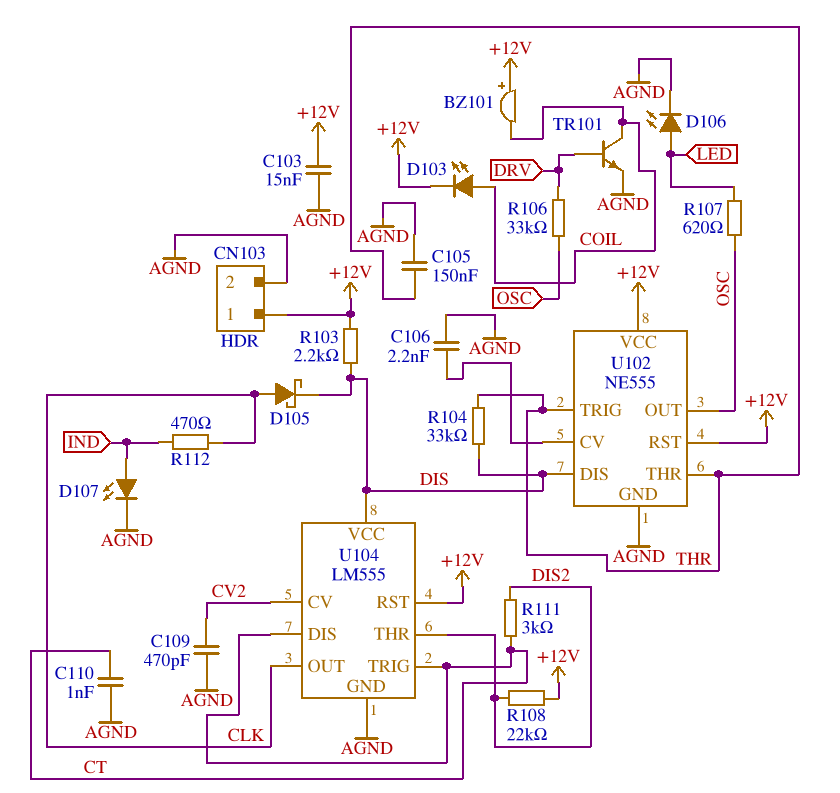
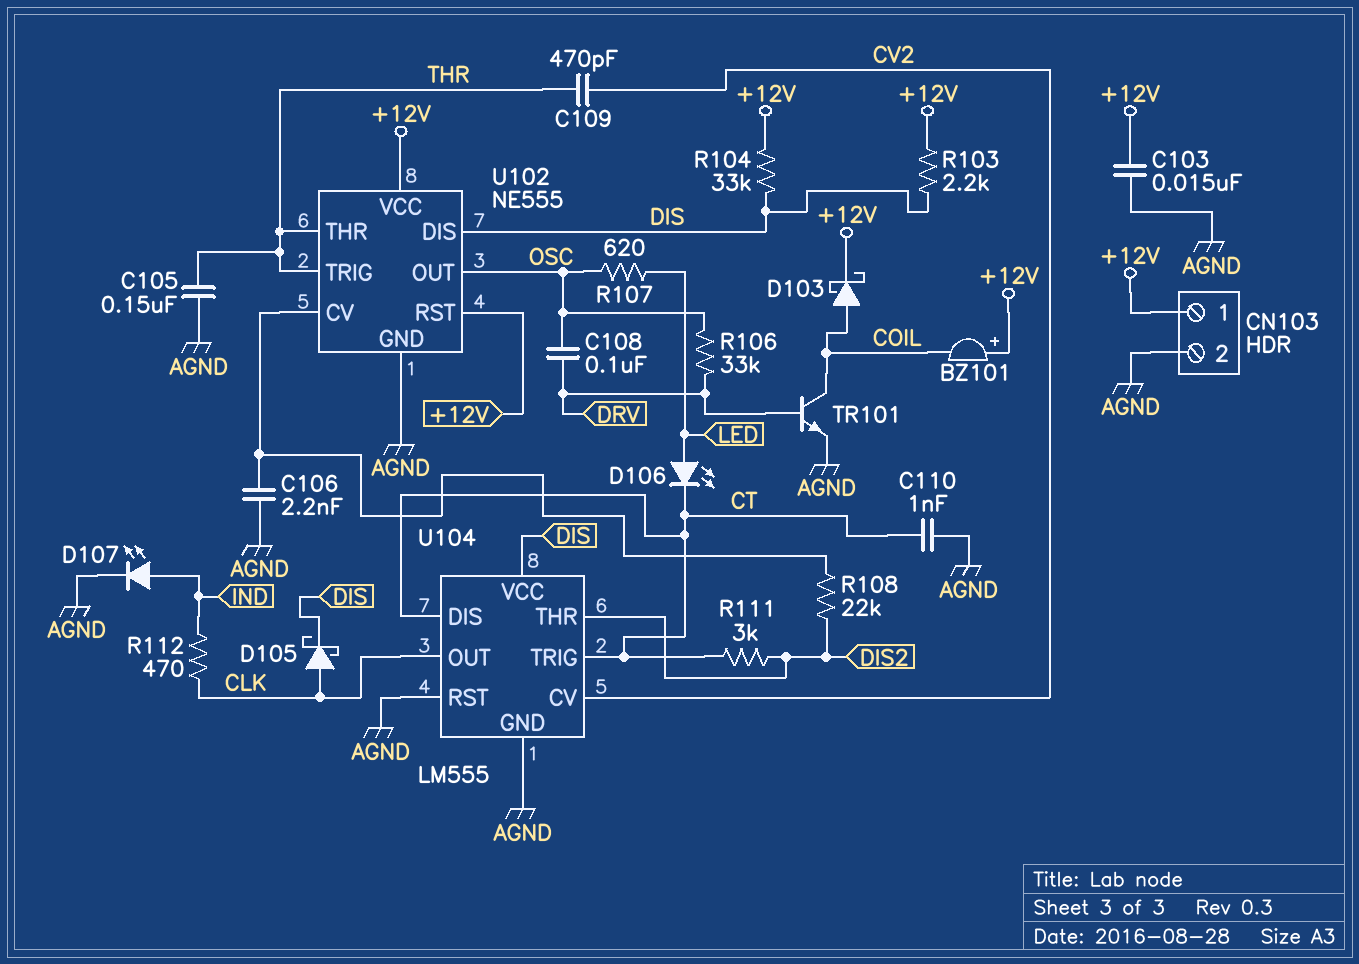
C108: none -> 100nF (DRV, OSC)
C109: 470pF (AGND, CV2) -> 470pF (CV2, THR)
D103: LED (A COIL, K +12V) -> schottky (A COIL, K +12V)
D106: LED (A LED, K AGND) -> LED (A LED, K CT)
R104: 33k (DIS, THR) -> 33k (+12V, DIS)
R108: 22k (+12V, DIS2) -> 22k (DIS2, U102/CV)
U104 pin RST: +12V -> AGND

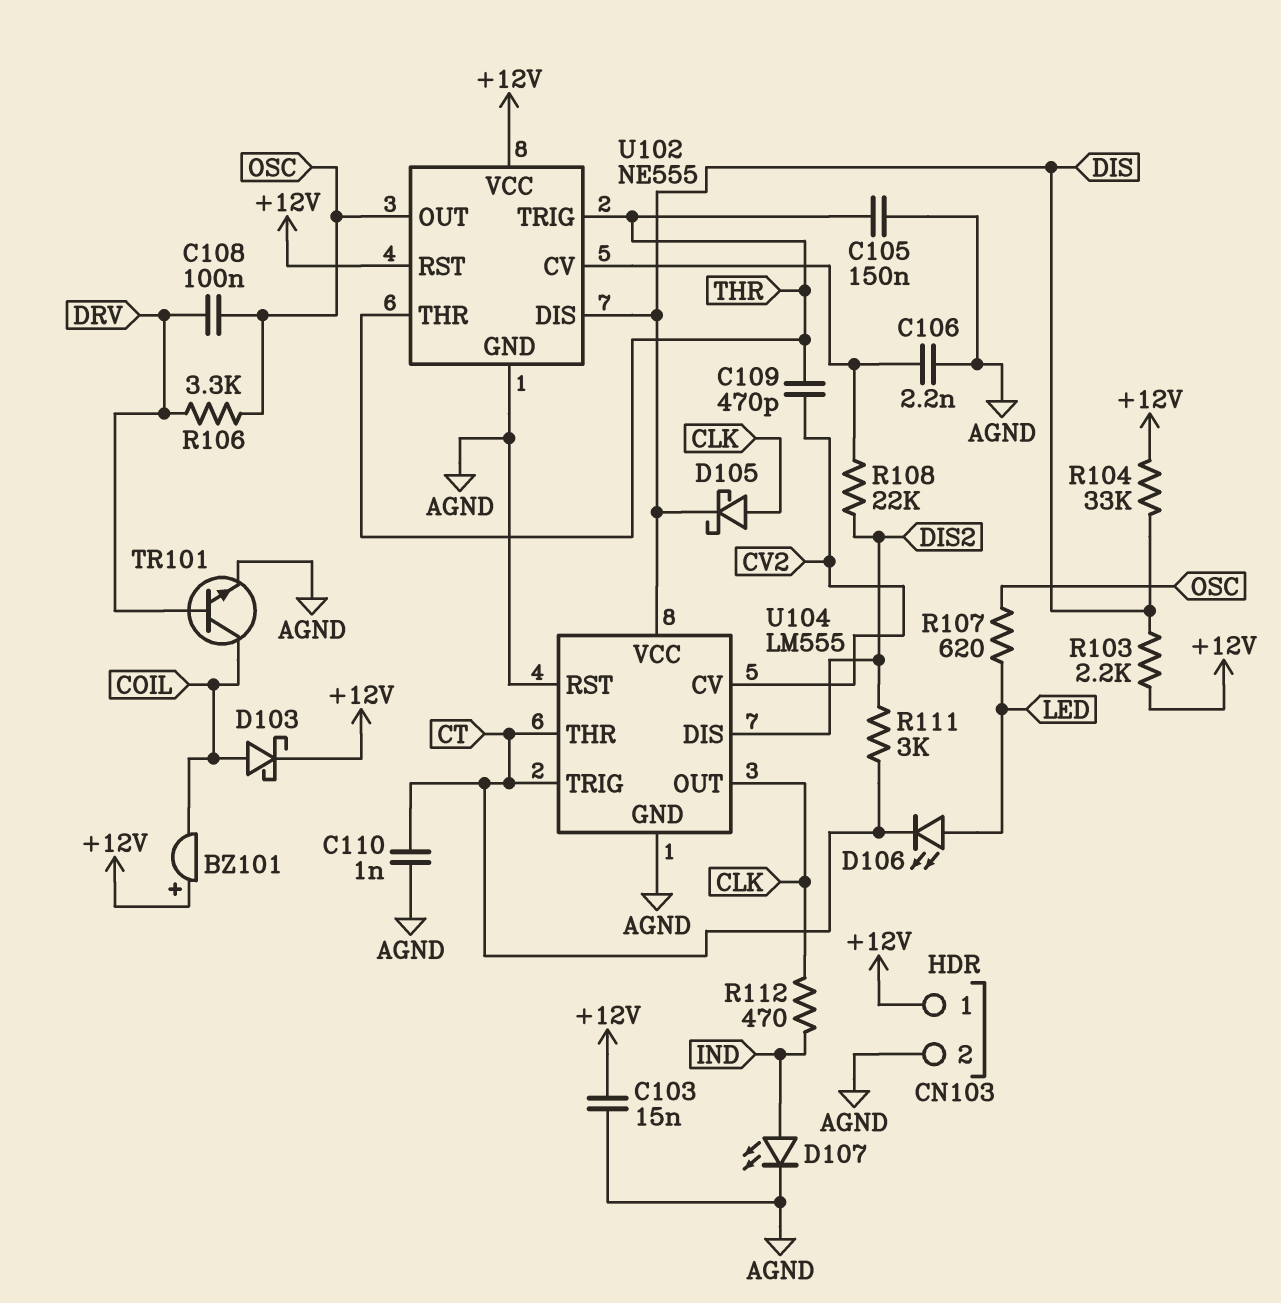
R106: 33k (DRV, OSC) -> 3.3k (DRV, OSC)
U104 pin DIS: CT -> DIS2
U104 pin THR: DIS2 -> CT

